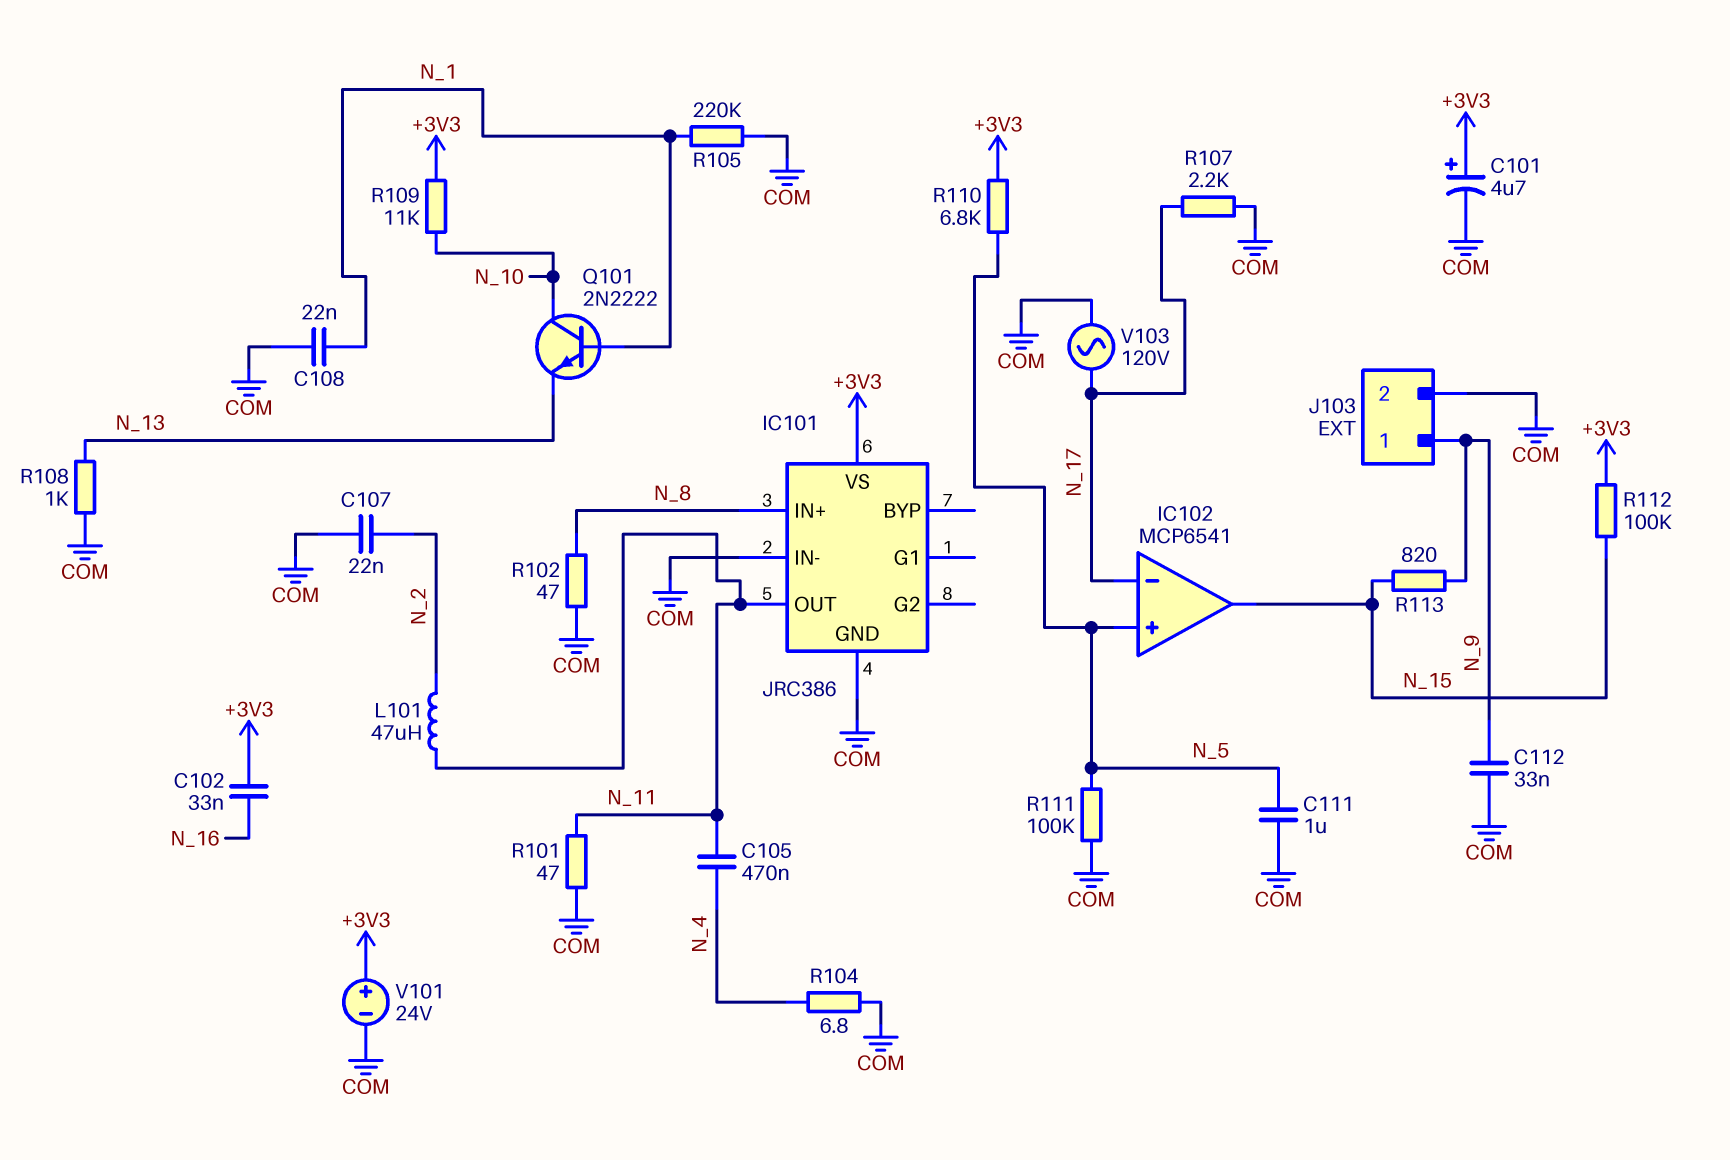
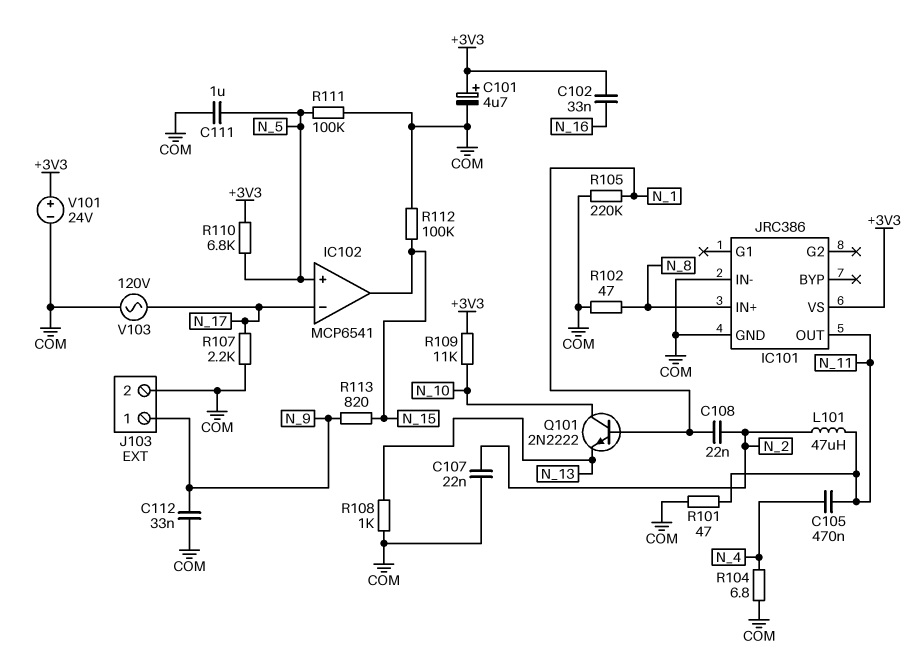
C108: 22nF (COM, N_1) -> 22nF (N_1, N_2)
R112: 100k (+3V3, N_15) -> 100k (COM, N_15)

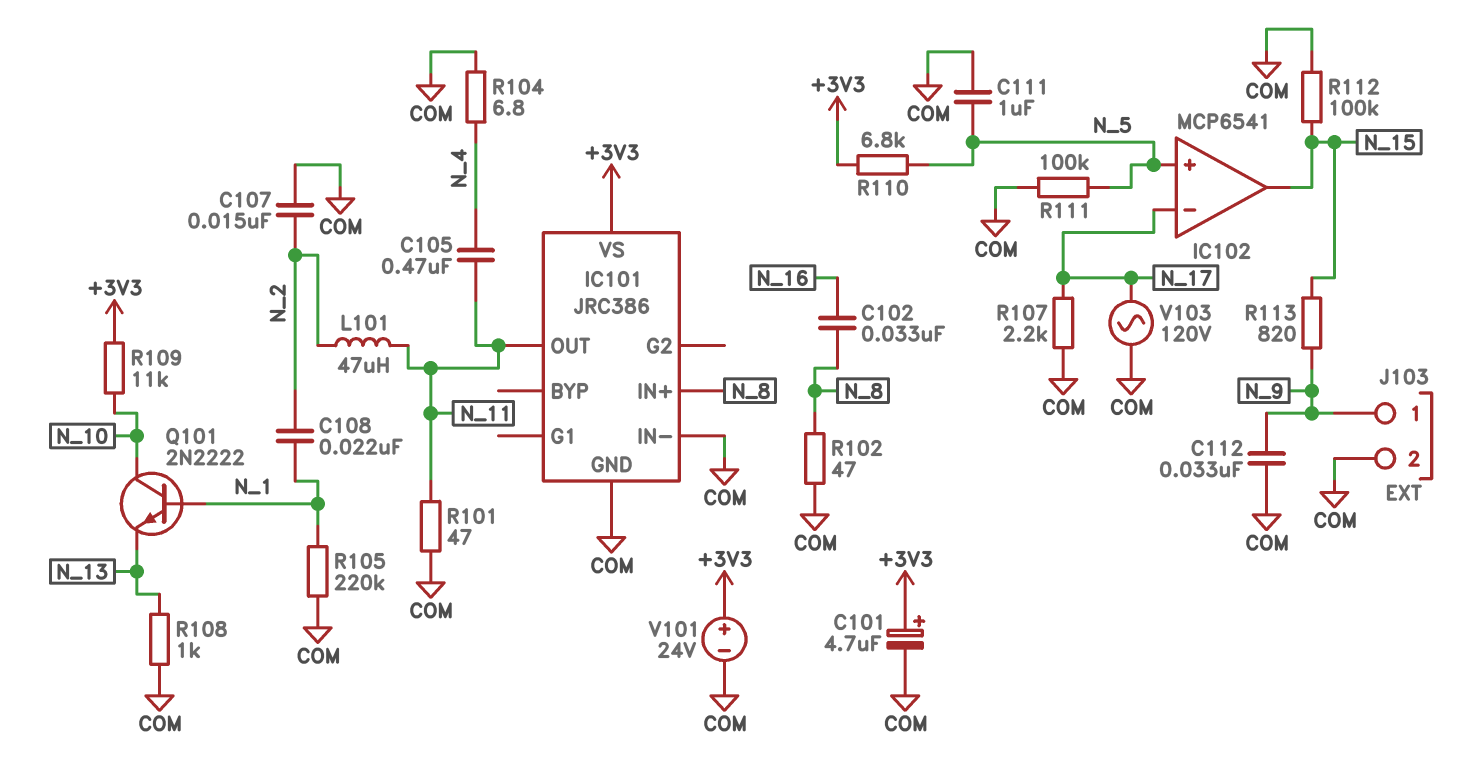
C102: 33nF (+3V3, N_16) -> 33nF (N_8, N_16)
C107: 22nF (COM, N_2) -> 15nF (COM, N_2)

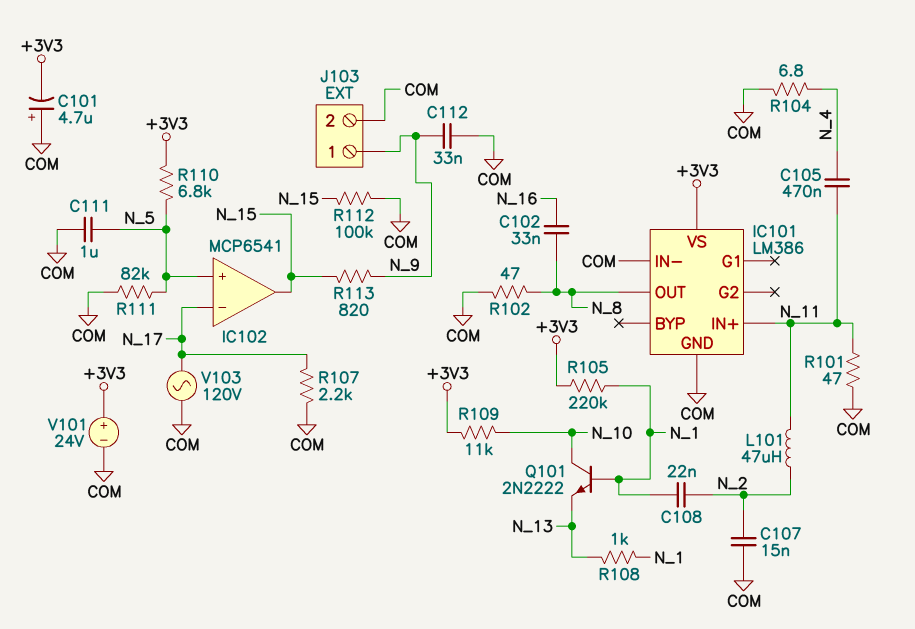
C101: 4.7uF (plus +3V3, minus COM) -> 4.7uF (plus COM, minus +3V3)
IC101: JRC386 -> LM386
IC101 pin IN+: N_8 -> N_11
IC101 pin OUT: N_11 -> N_8
R105: 220k (COM, N_1) -> 220k (+3V3, N_1)
R108: 1k (COM, N_13) -> 1k (N_1, N_13)
R111: 100k (COM, N_5) -> 82k (COM, N_5)

